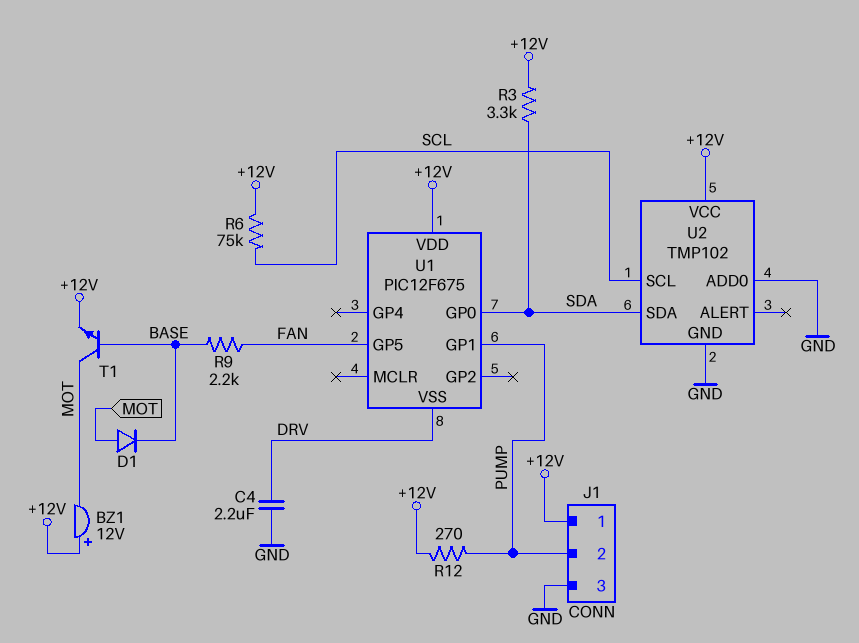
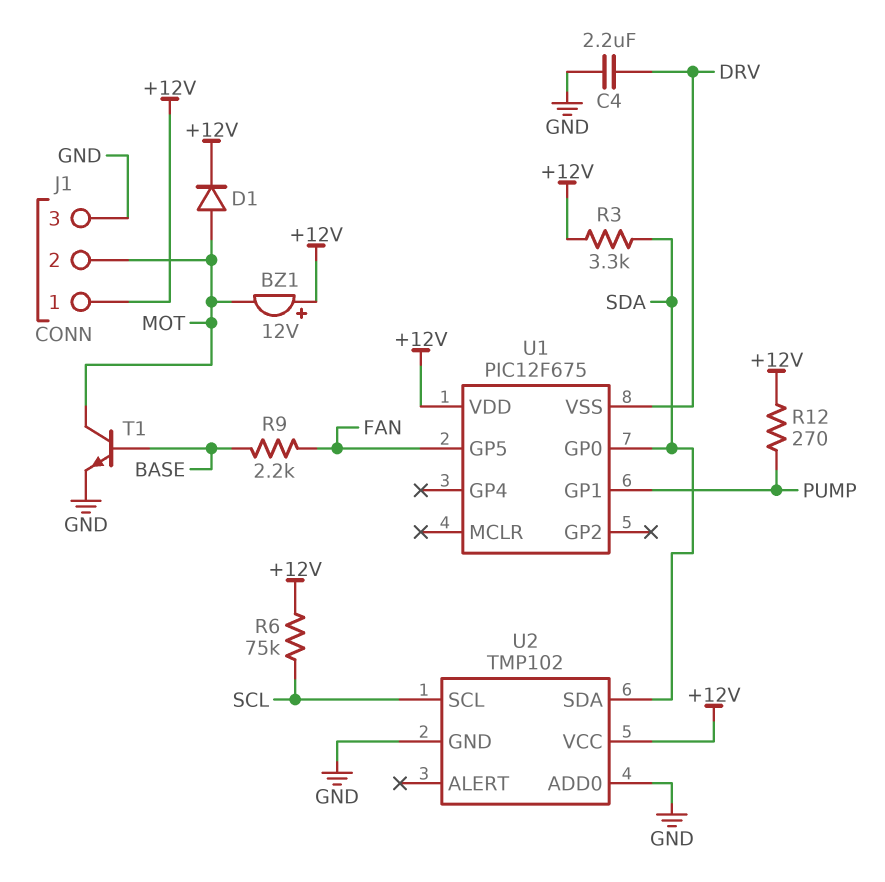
D1: diode (A MOT, K BASE) -> diode (A MOT, K +12V)
J1 pin 2: PUMP -> MOT
T1: NPN (B BASE, C MOT, E +12V) -> NPN (B BASE, C MOT, E GND)

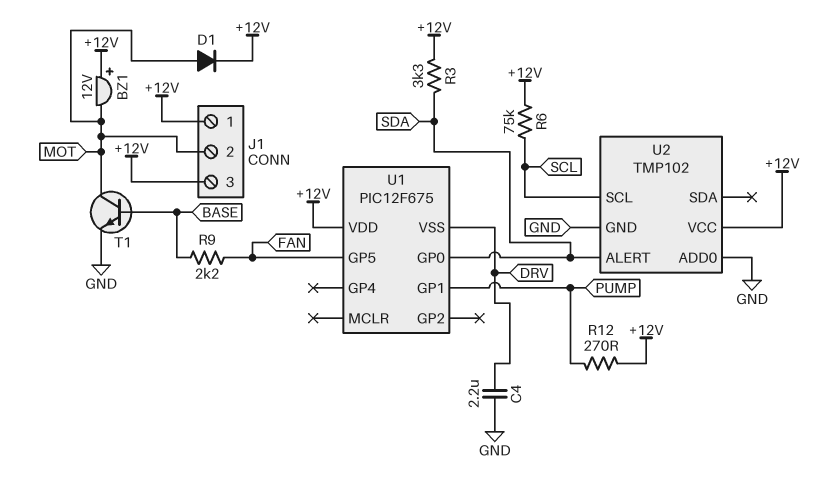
J1 pin 3: GND -> +12V
U2 pin ALERT: none -> SDA
U2 pin SDA: SDA -> none

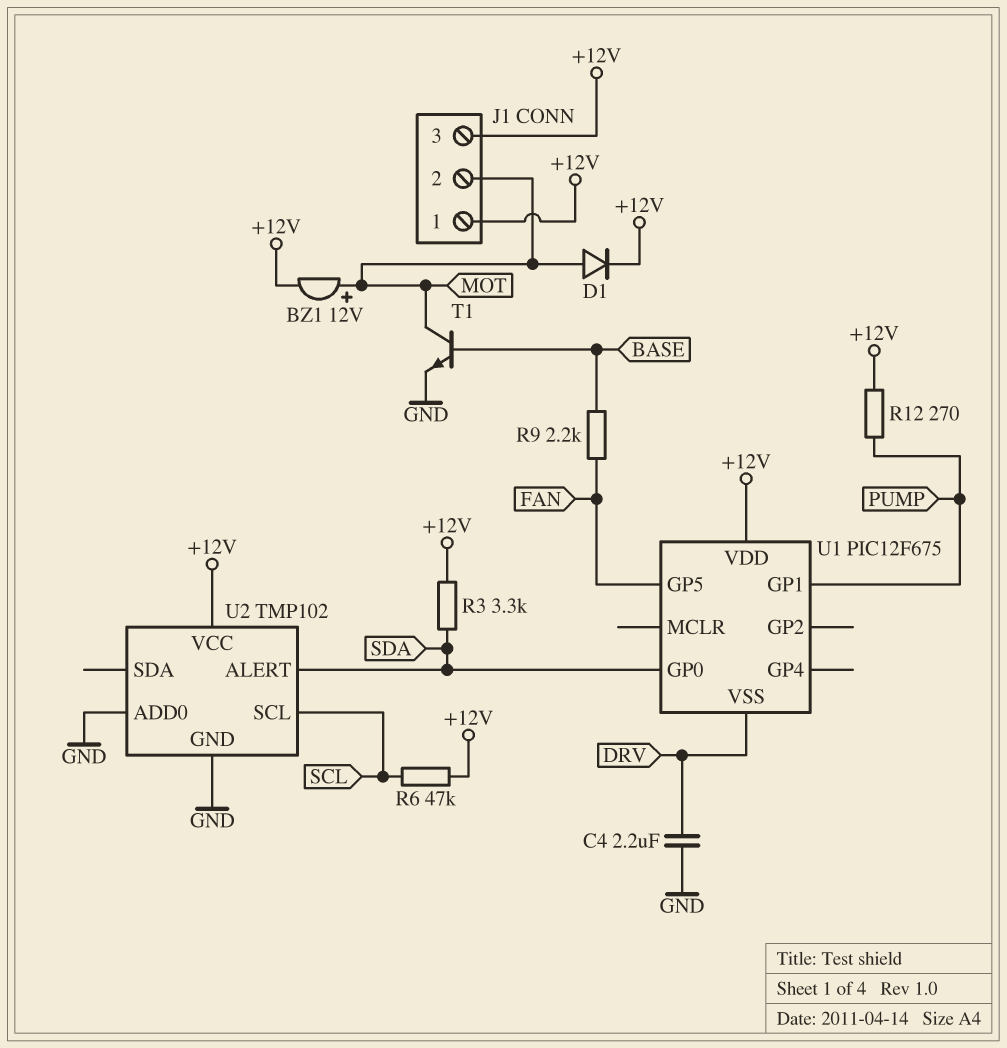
BZ1: buzzer 12V (plus +12V, minus MOT) -> buzzer 12V (plus MOT, minus +12V)
R6: 75k (+12V, SCL) -> 47k (+12V, SCL)

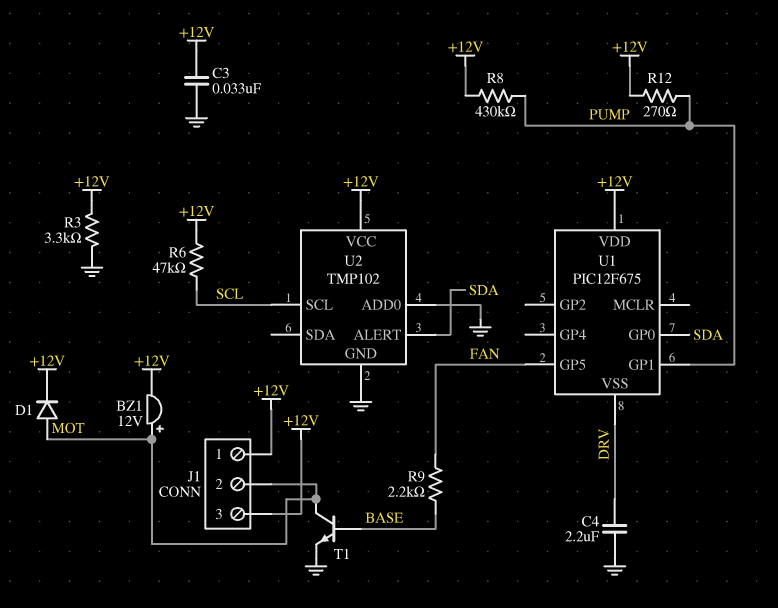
C3: none -> 33nF (+12V, GND)
R3: 3.3k (+12V, SDA) -> 3.3k (+12V, GND)
R8: none -> 430k (+12V, PUMP)

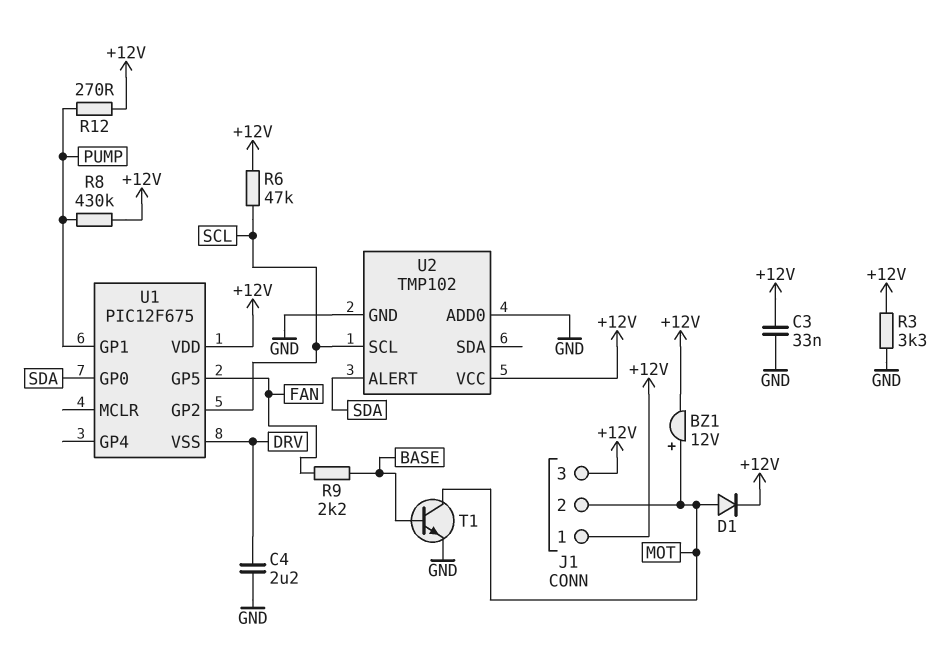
U1 pin GP2: none -> SCL

